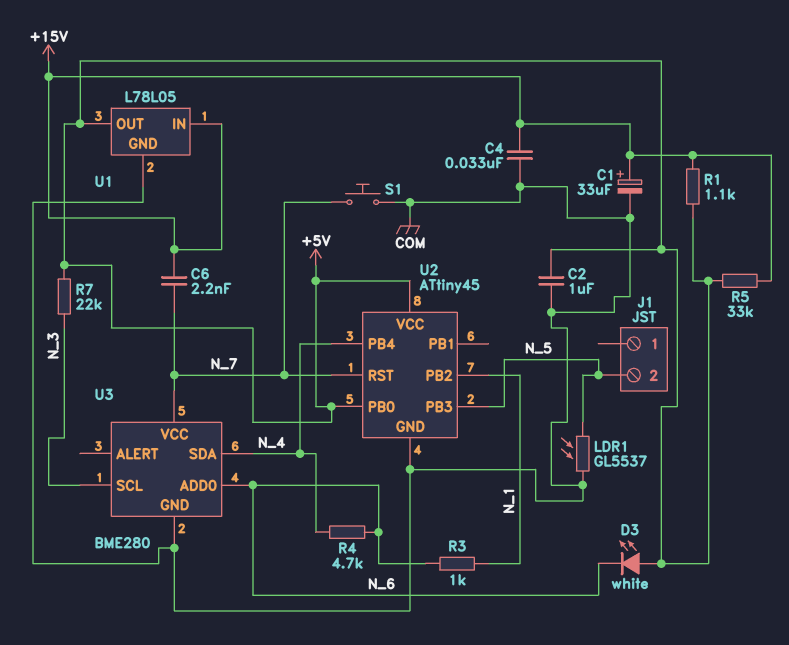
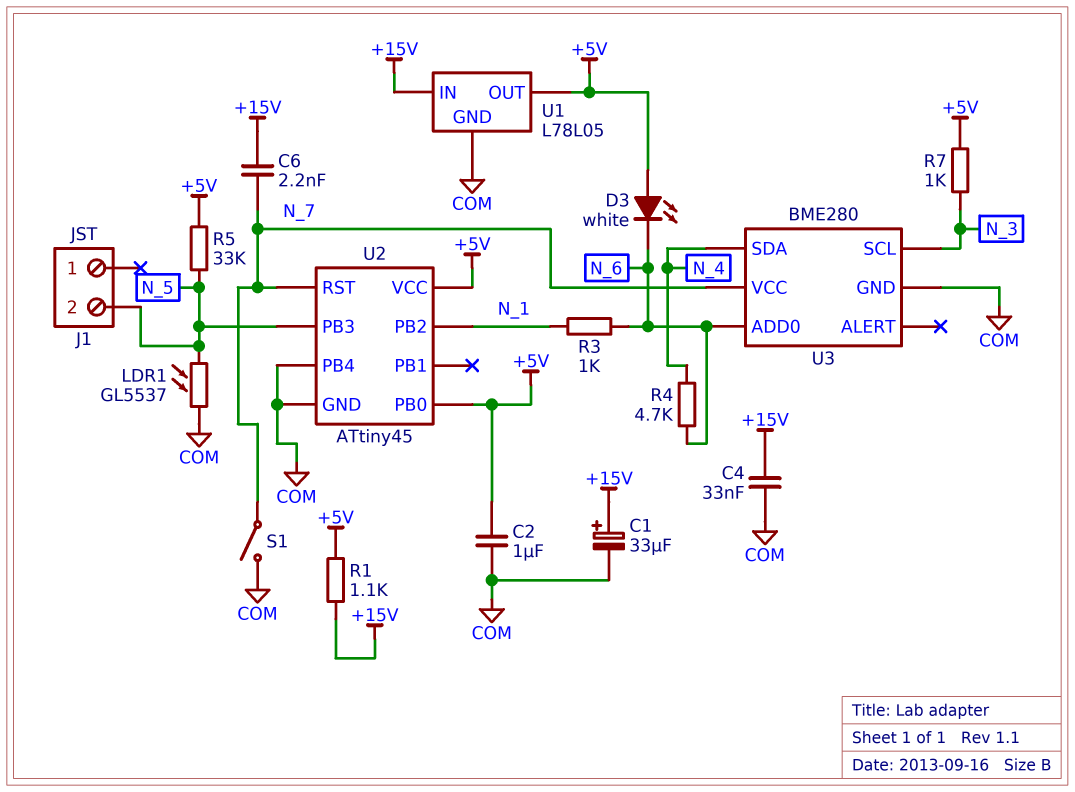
R5: 33k (+5V, +15V) -> 33k (+5V, N_5)
R7: 22k (+5V, N_3) -> 1k (+5V, N_3)
S1: button (COM, N_7) -> switch (COM, N_7)
U2 pin PB4: N_4 -> COM

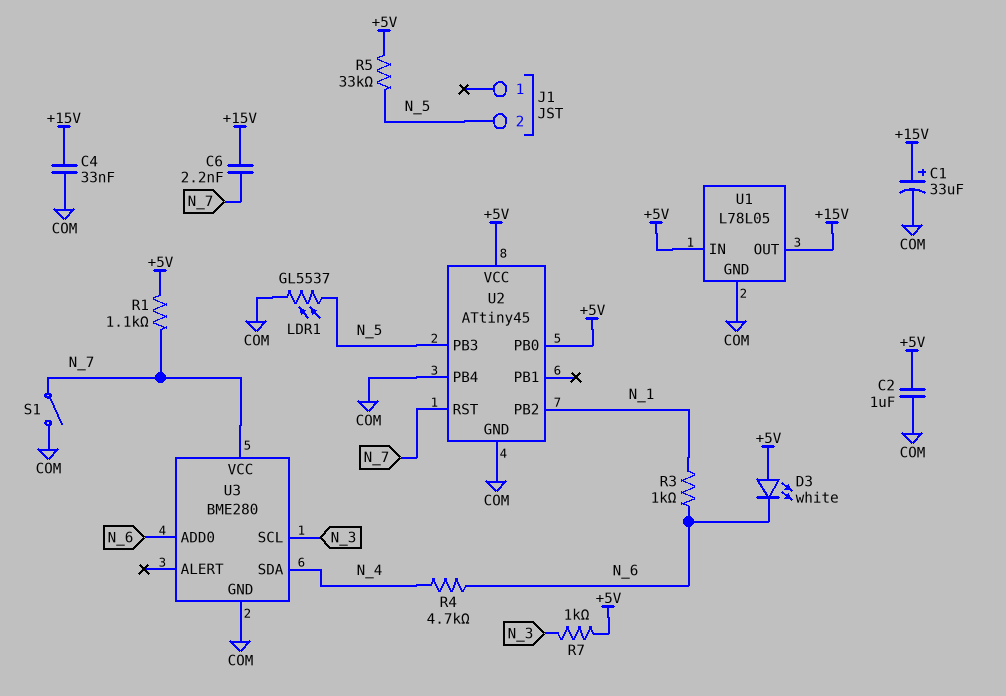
R1: 1.1k (+5V, +15V) -> 1.1k (+5V, N_7)
U1 pin IN: +15V -> +5V
U1 pin OUT: +5V -> +15V

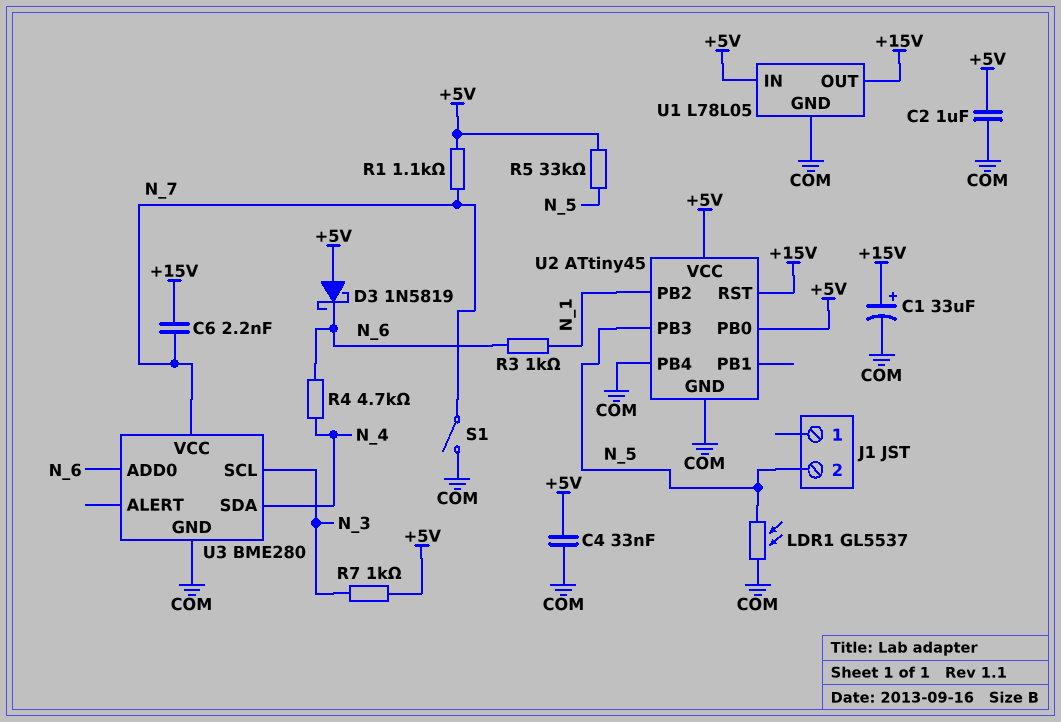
C4: 33nF (+15V, COM) -> 33nF (+5V, COM)
D3: LED white (A +5V, K N_6) -> schottky 1N5819 (A +5V, K N_6)
U2 pin RST: N_7 -> +15V

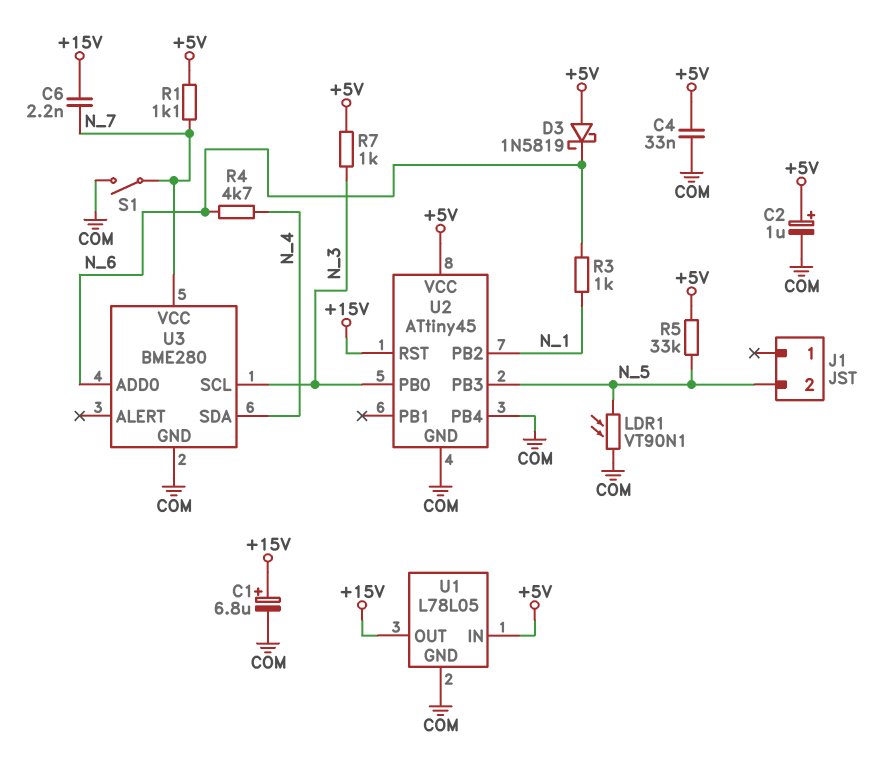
C1: 33uF (plus +15V, minus COM) -> 6.8uF (plus +15V, minus COM)
C2: 1uF (+5V, COM) -> 1uF (plus +5V, minus COM)
LDR1: GL5537 (COM, N_5) -> VT90N1 (COM, N_5)
U2 pin PB0: +5V -> N_3

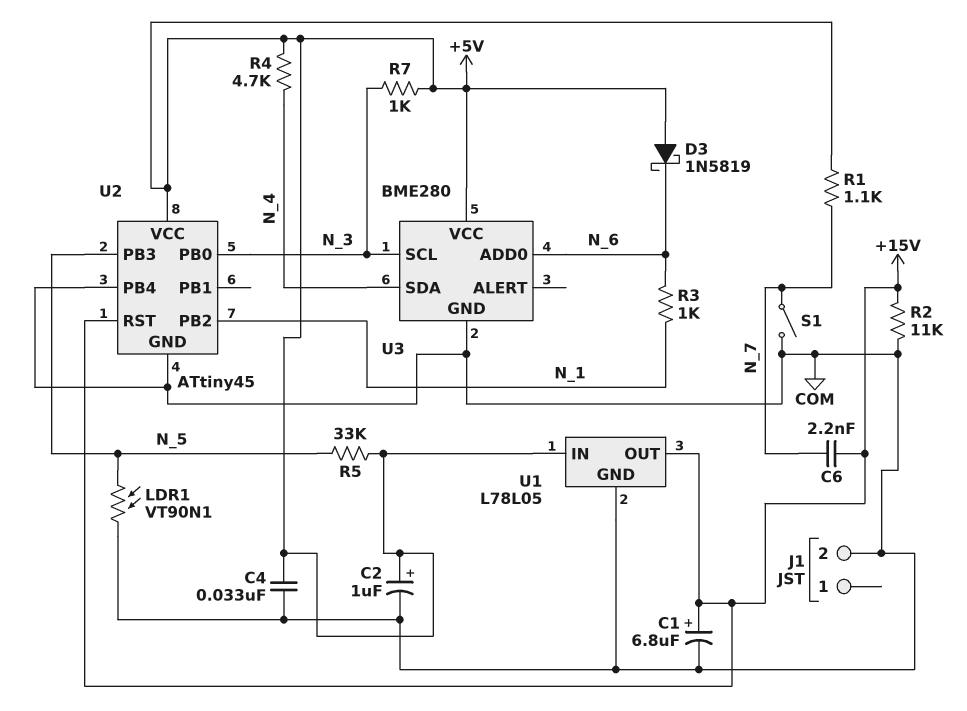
J1 pin 2: N_5 -> COM
R2: none -> 11k (+15V, COM)
R4: 4.7k (N_4, N_6) -> 4.7k (+5V, N_4)
U3 pin VCC: N_7 -> +5V

